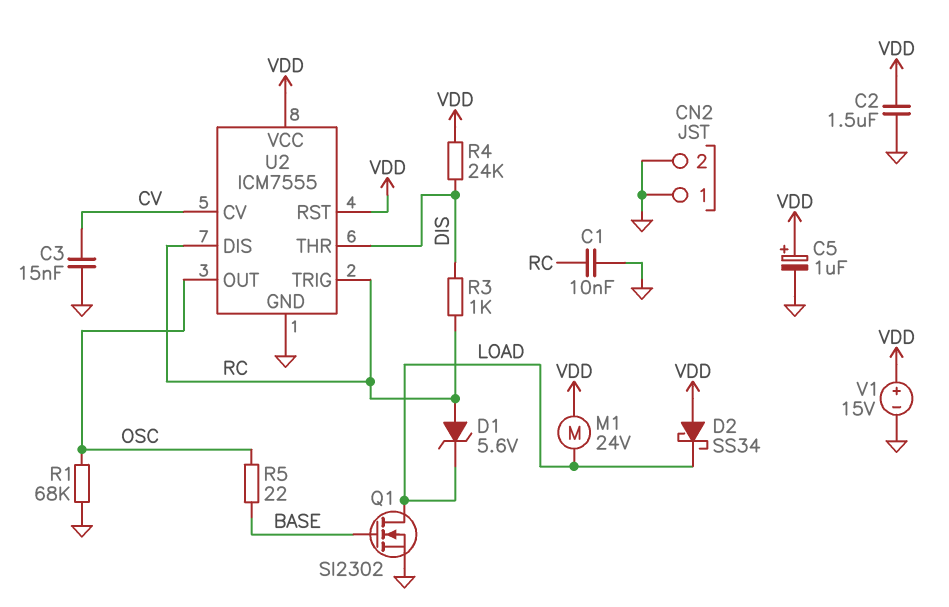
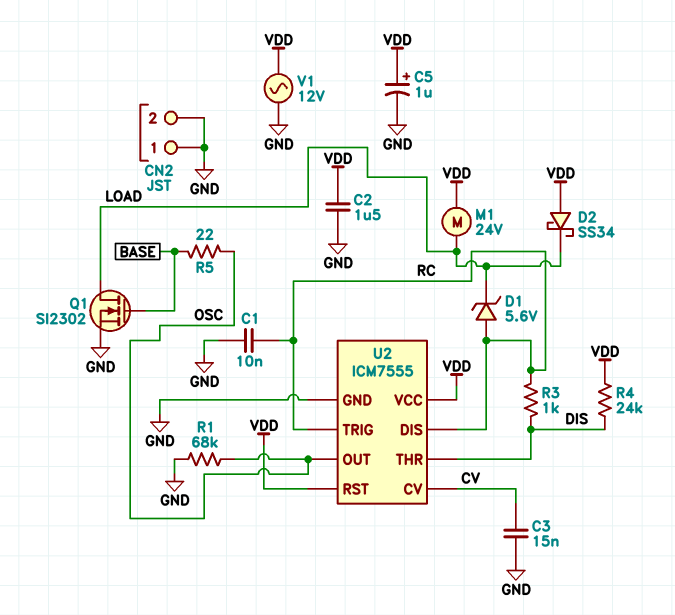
V1: 15V (plus VDD, minus GND) -> AC 12V (GND, VDD)

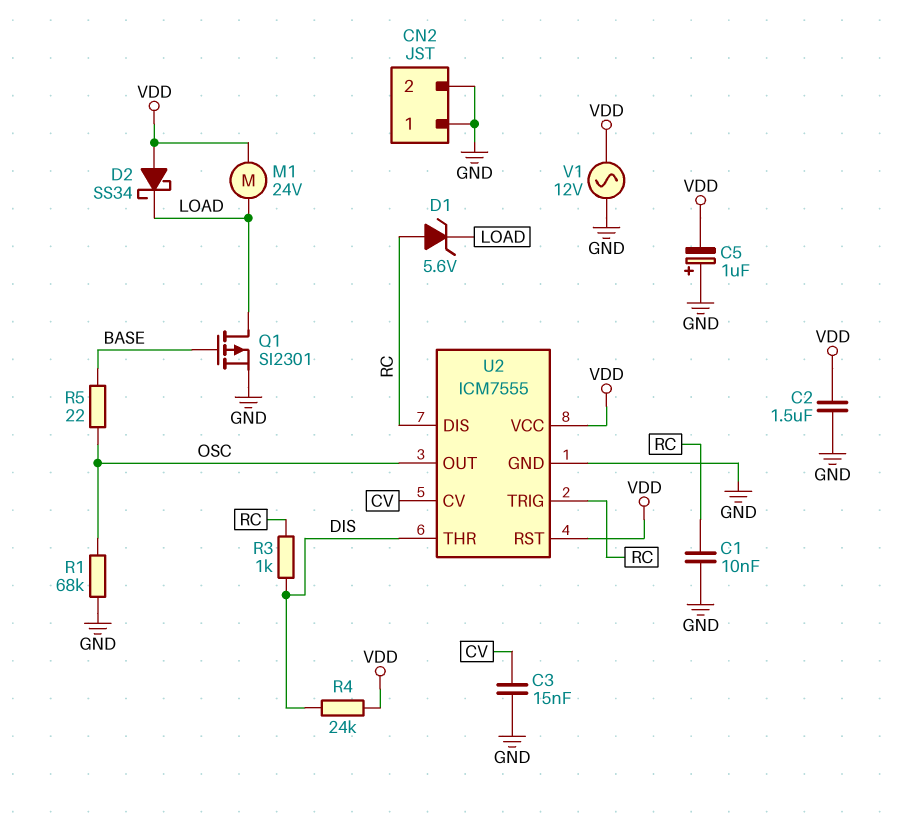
C5: 1uF (plus VDD, minus GND) -> 1uF (plus GND, minus VDD)
Q1: NMOS SI2302 (G BASE, D LOAD, S GND) -> PMOS SI2301 (G BASE, D LOAD, S GND)

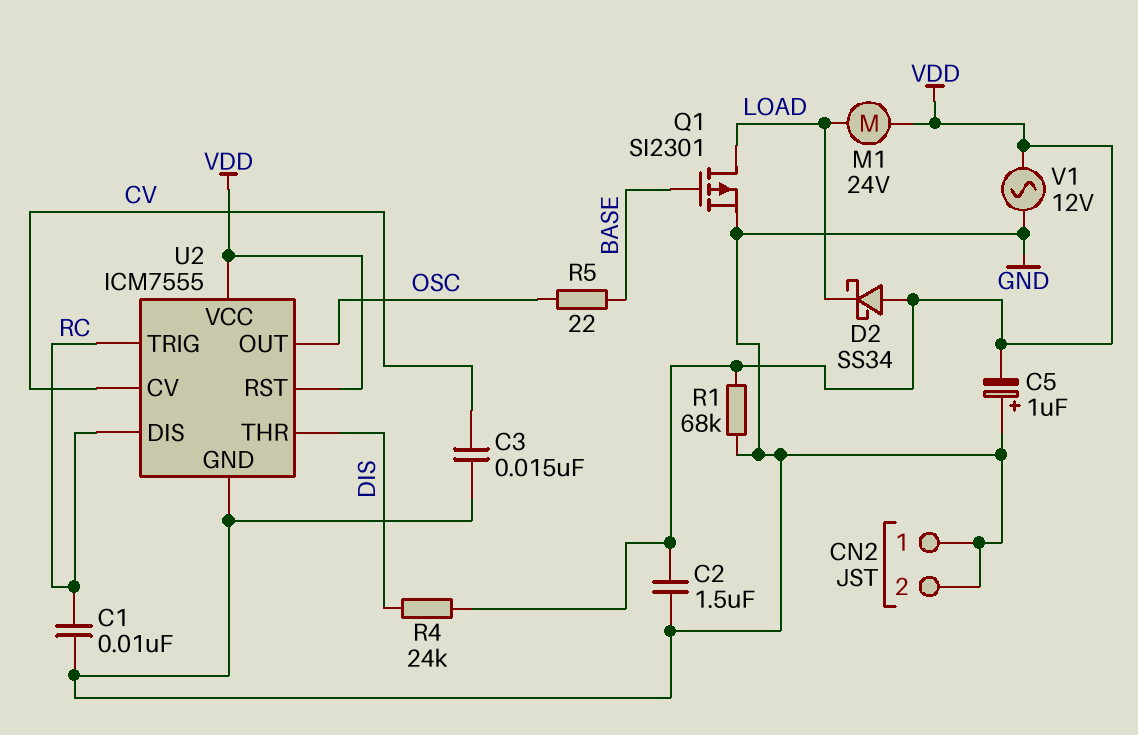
D1: zener 5.6V (A RC, K LOAD) -> none
R1: 68k (GND, OSC) -> 68k (GND, VDD)
R3: 1k (DIS, RC) -> none

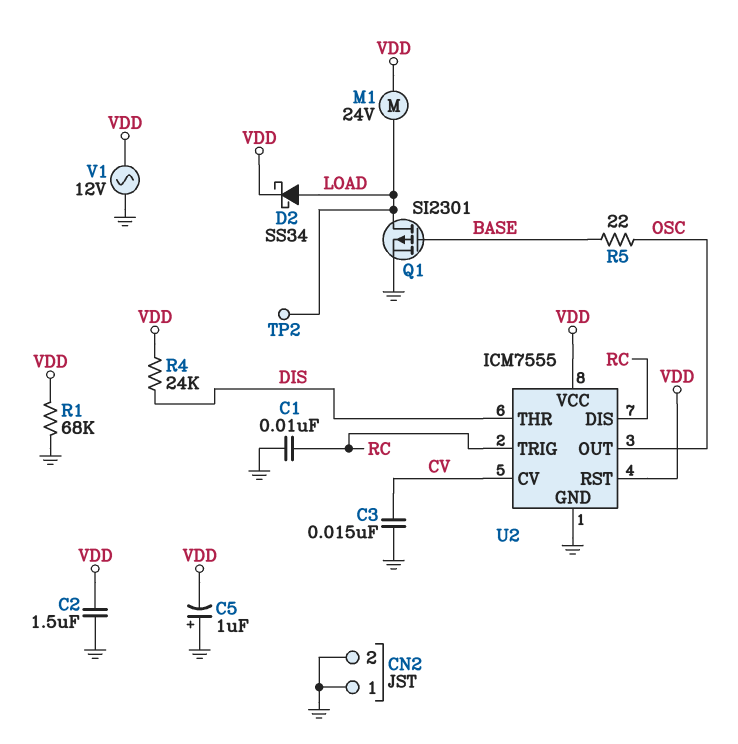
D2: schottky SS34 (A VDD, K LOAD) -> schottky SS34 (A LOAD, K VDD)
TP2: none -> test point (LOAD)

